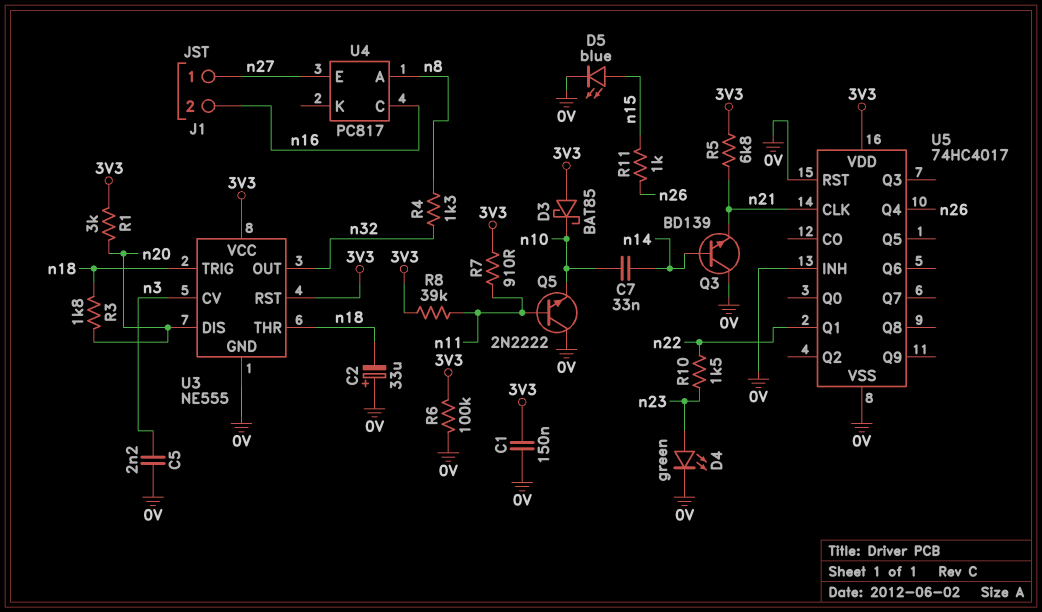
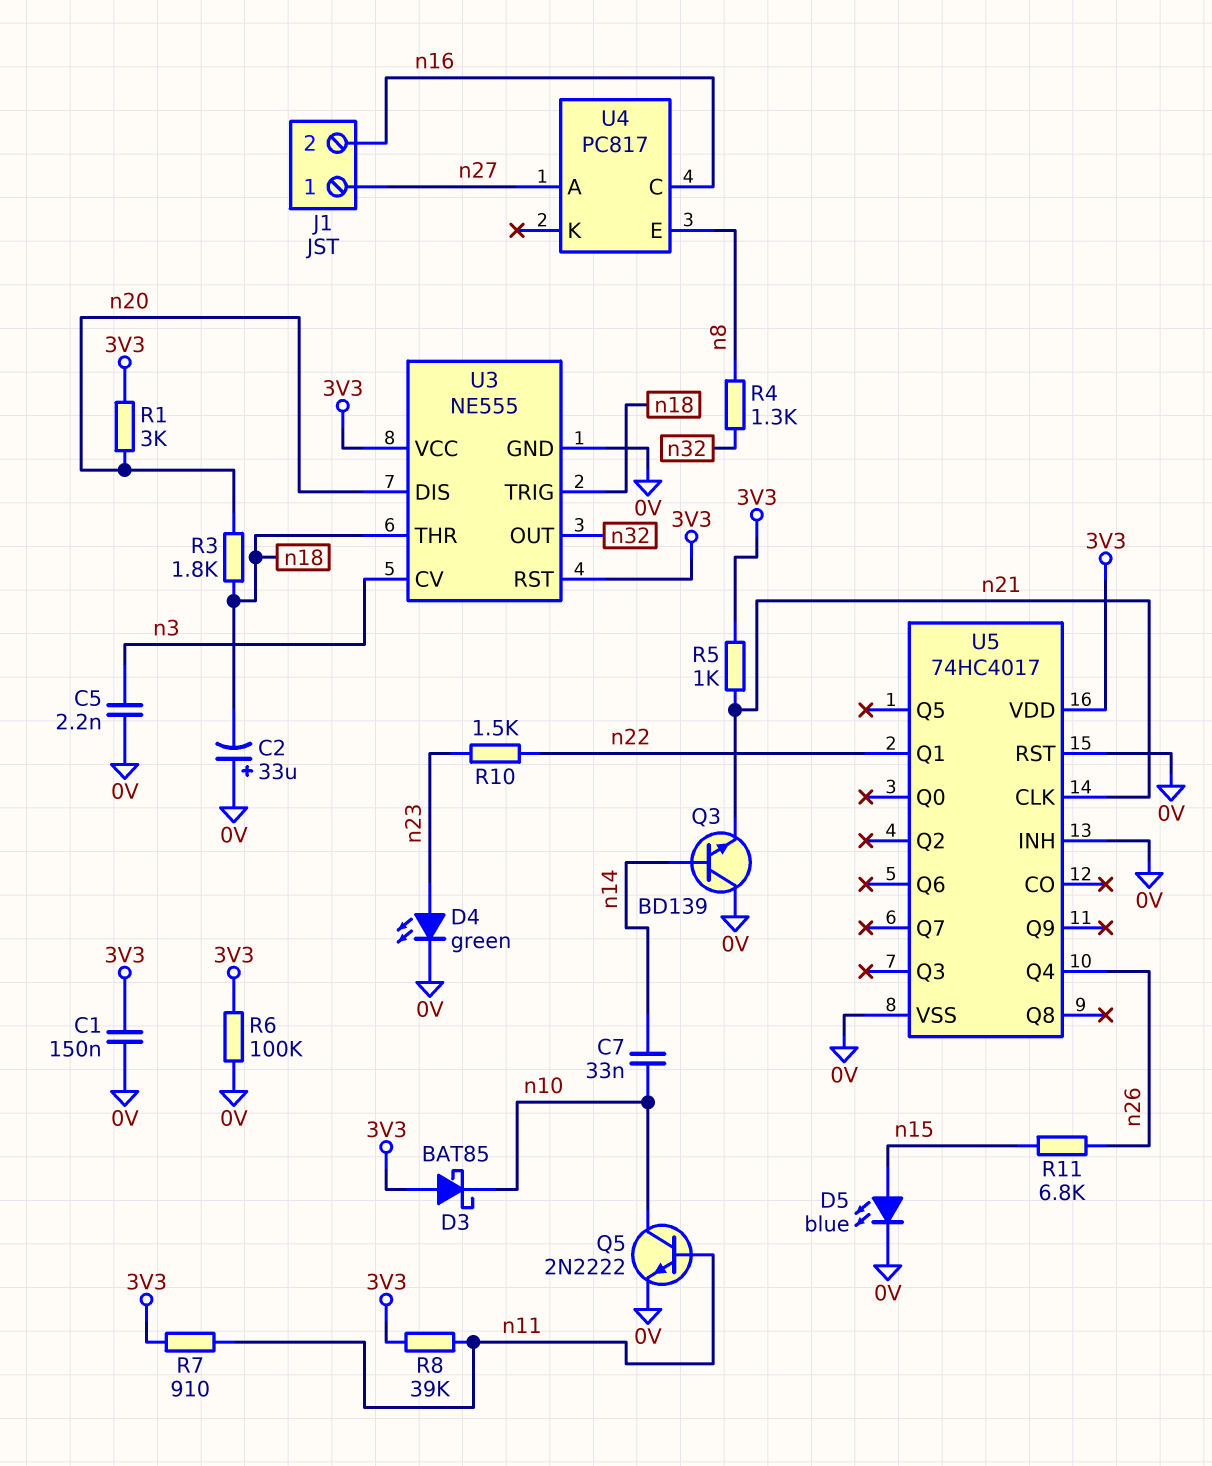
Q5: NPN 2N2222 (B n11, C 0V, E n10) -> NPN 2N2222 (B n11, C n10, E 0V)
R5: 6.8k (3V3, n21) -> 1k (3V3, n21)
R11: 1k (n15, n26) -> 6.8k (n15, n26)
U4 pin A: n8 -> n27
U4 pin E: n27 -> n8

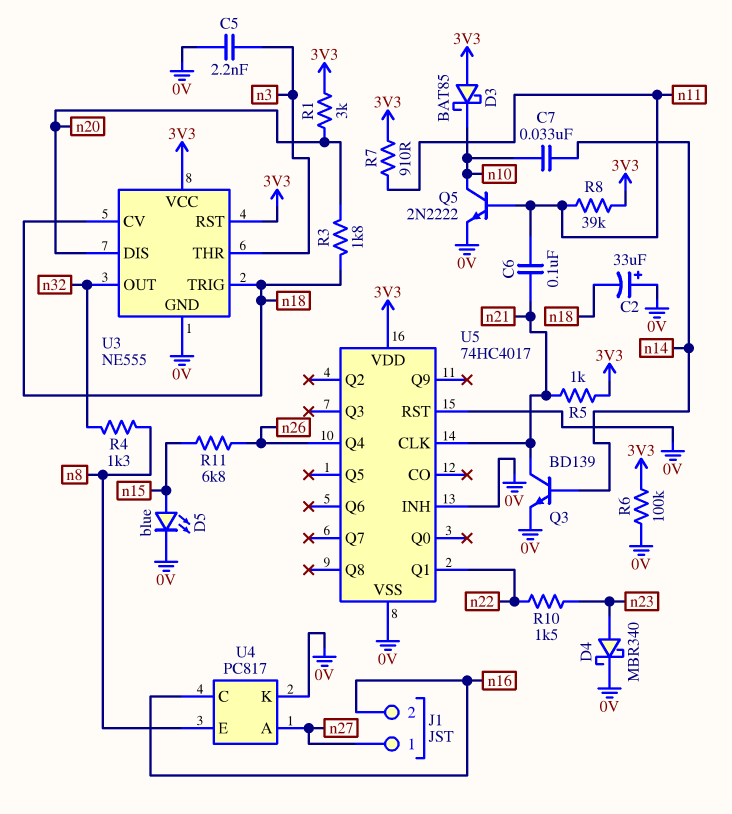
C1: 150nF (0V, 3V3) -> none
C6: none -> 100nF (n11, n21)
D4: LED green (A n23, K 0V) -> schottky MBR340 (A n23, K 0V)
Q3: NPN BD139 (B n14, C 0V, E n21) -> NPN BD139 (B n14, C n21, E 0V)
U3 pin CV: n3 -> n18
U3 pin THR: n18 -> n3
U4 pin K: none -> 0V

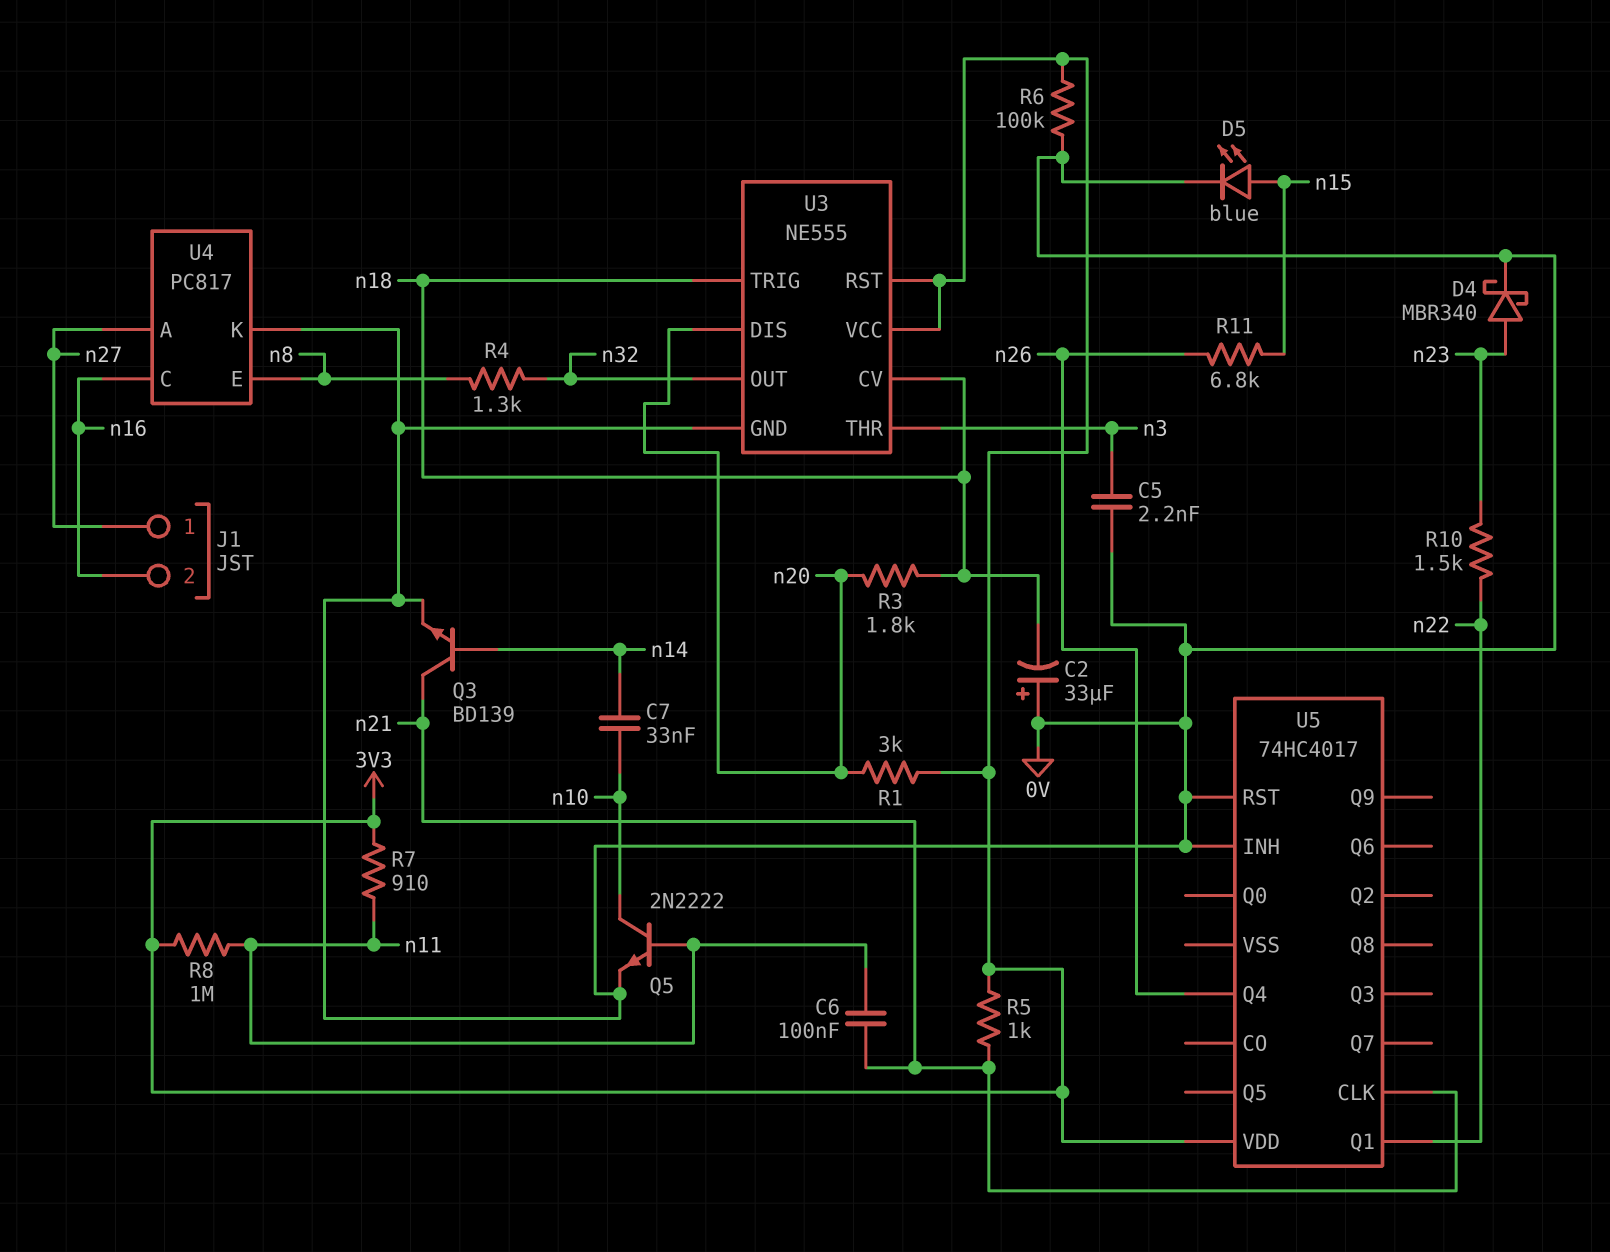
D3: schottky BAT85 (A 3V3, K n10) -> none
R8: 39k (3V3, n11) -> 1M (3V3, n11)
U5 pin VSS: 0V -> none

